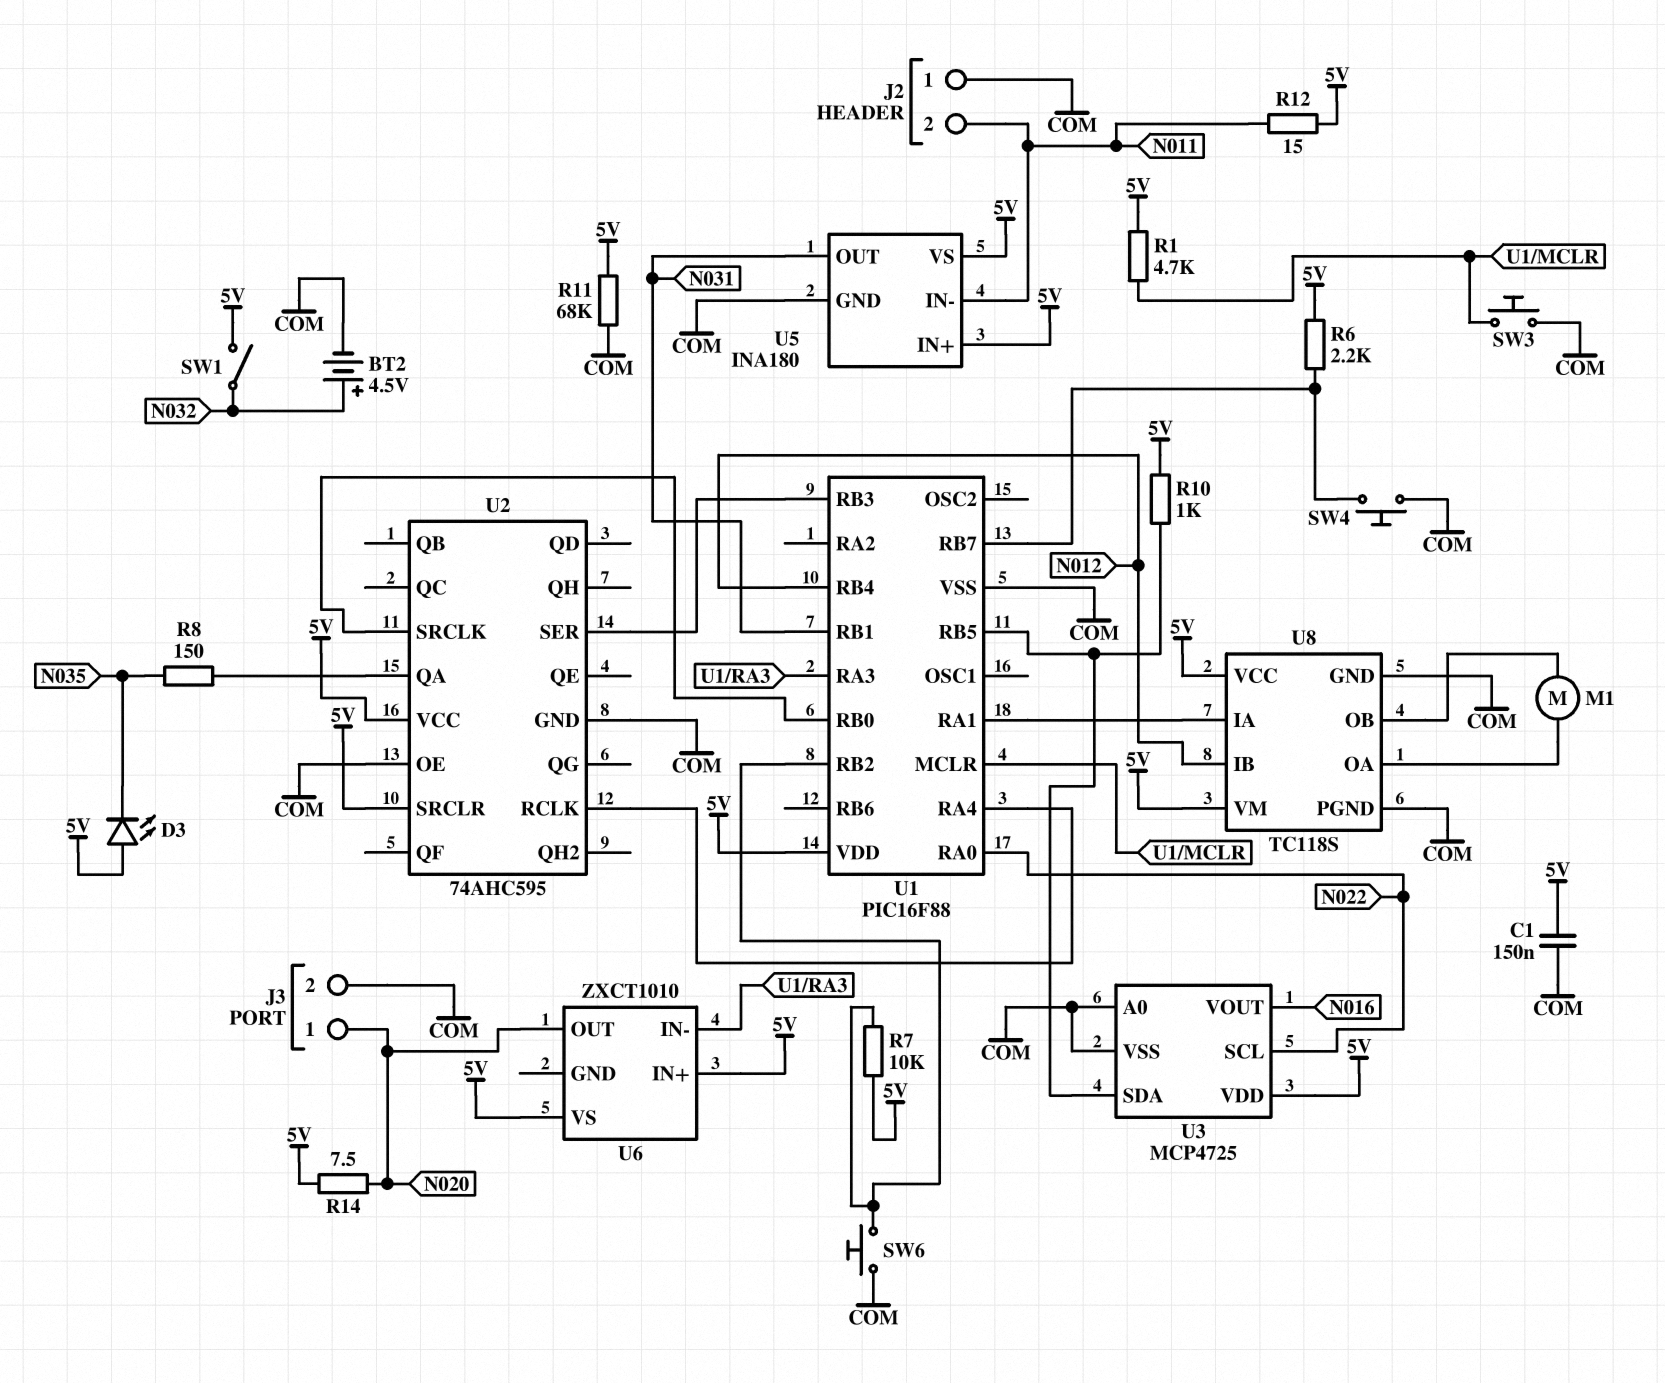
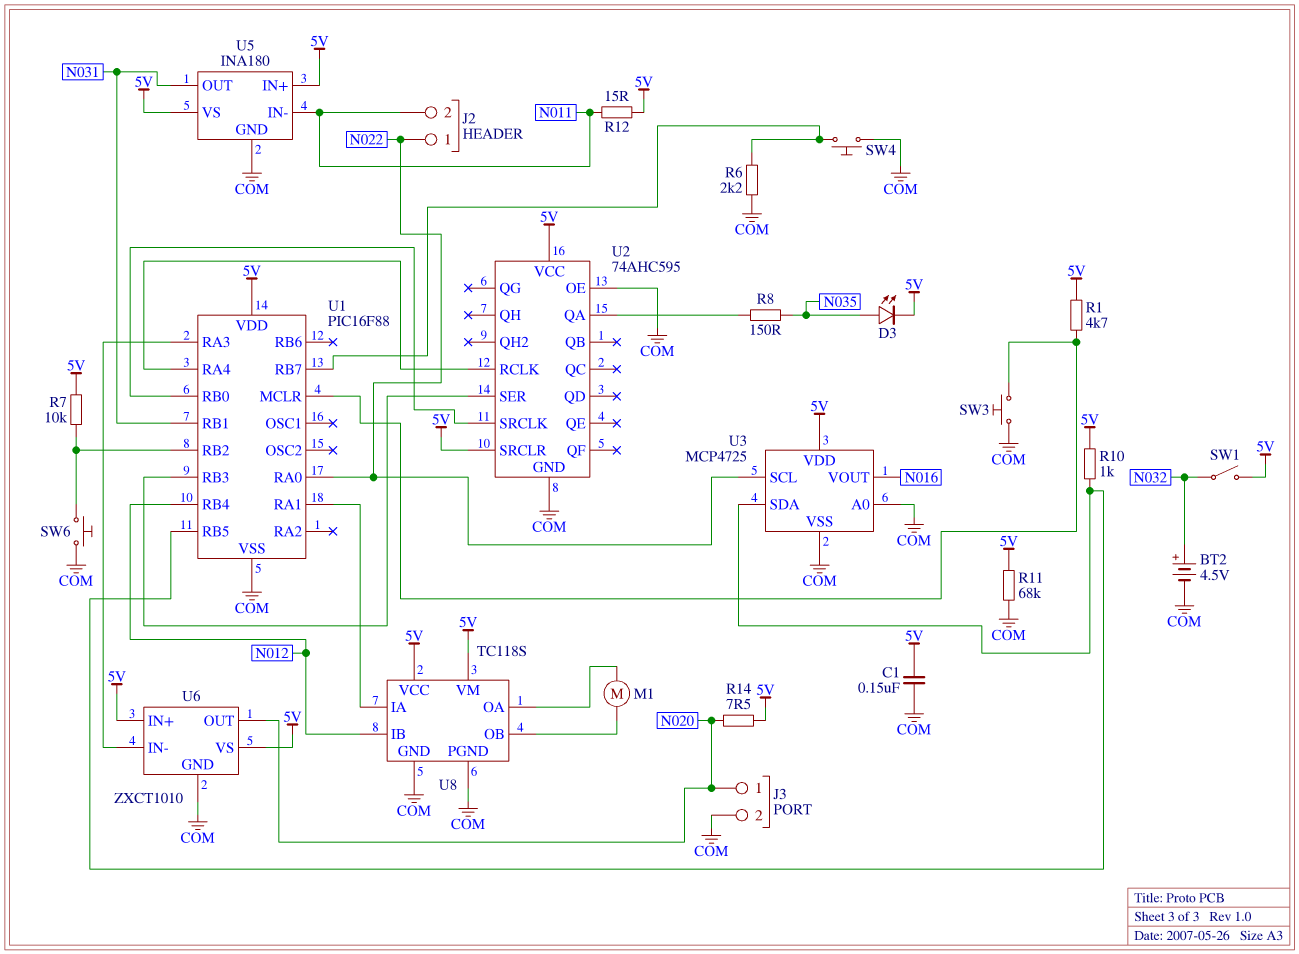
D3: LED (A 5V, K N035) -> LED (A N035, K 5V)
J2 pin 1: COM -> N022
R6: 2.2k (5V, U1/RB7) -> 2.2k (COM, U1/RB7)
U6 pin GND: none -> COM

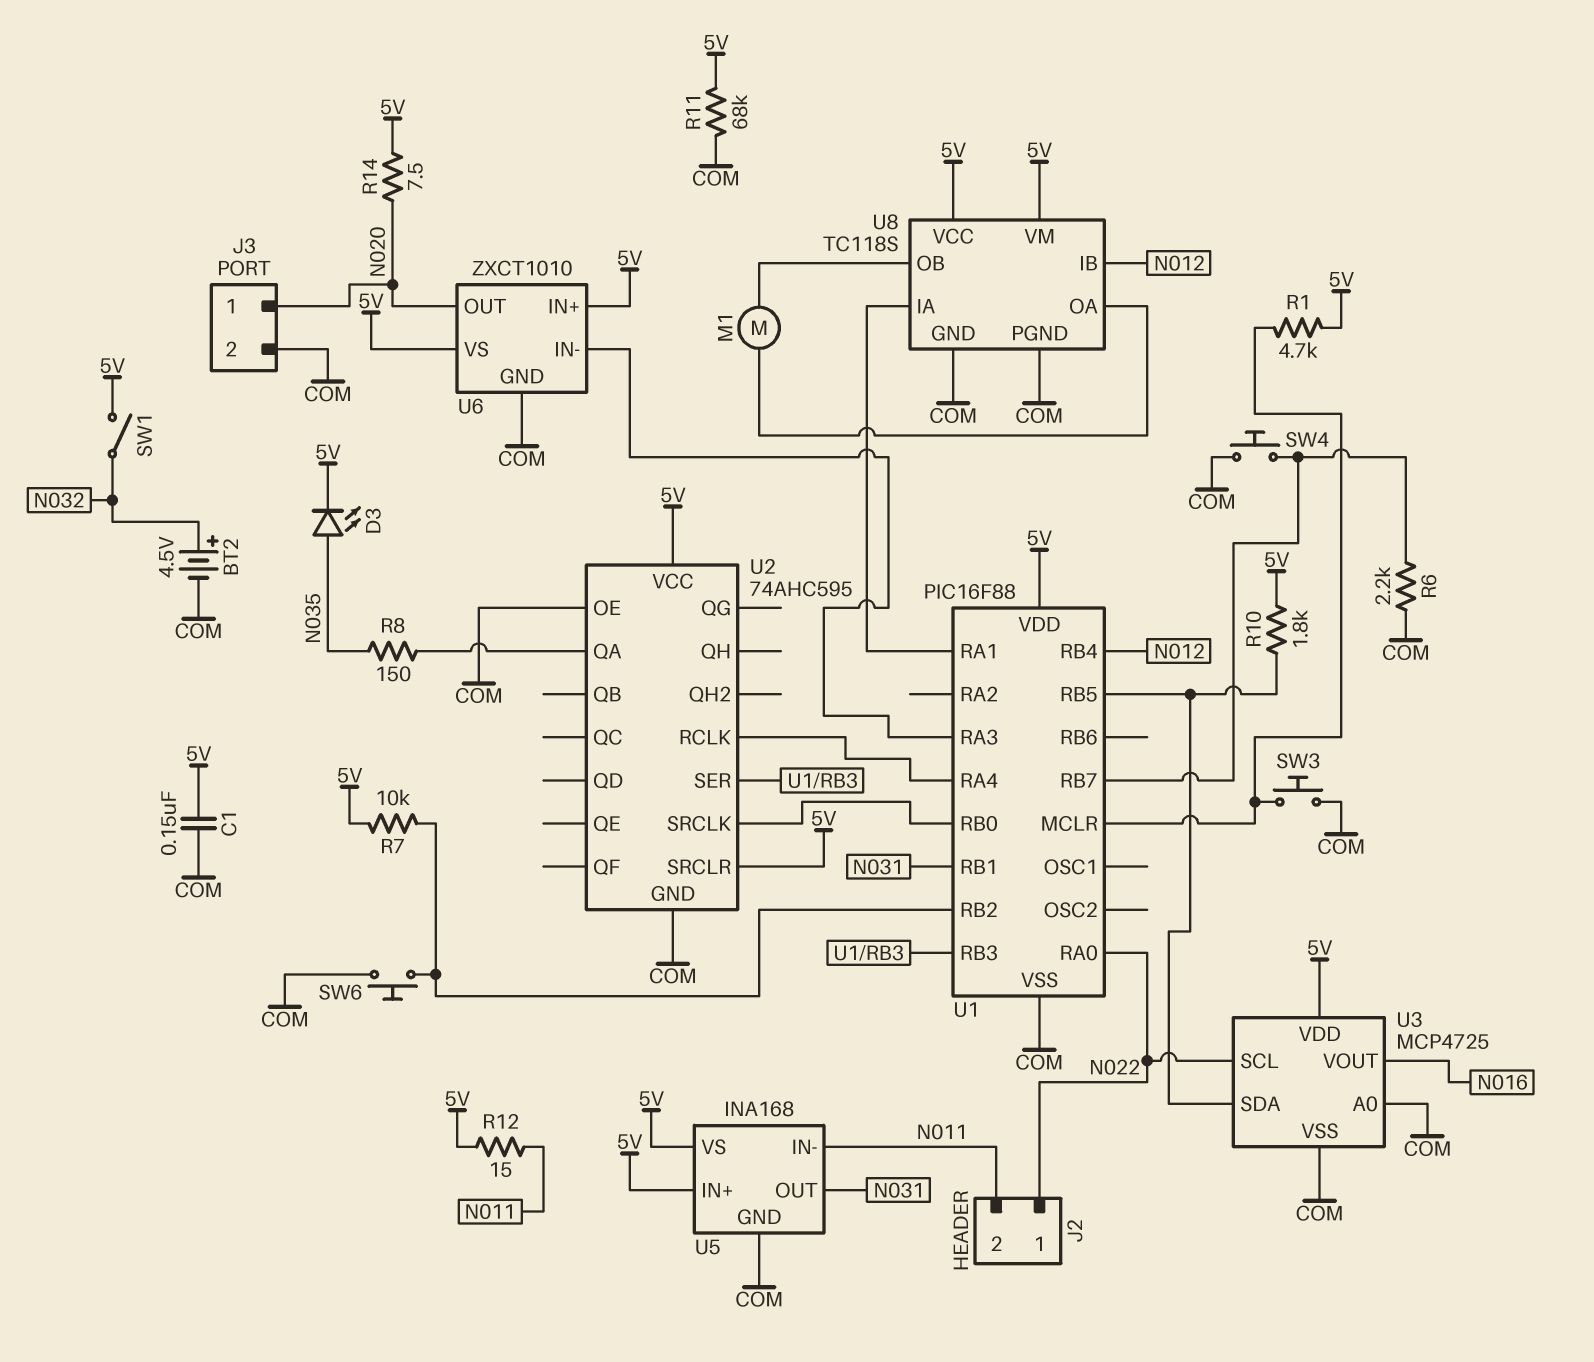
R10: 1k (5V, U1/RB5) -> 1.8k (5V, U1/RB5)
U5: INA180 -> INA168

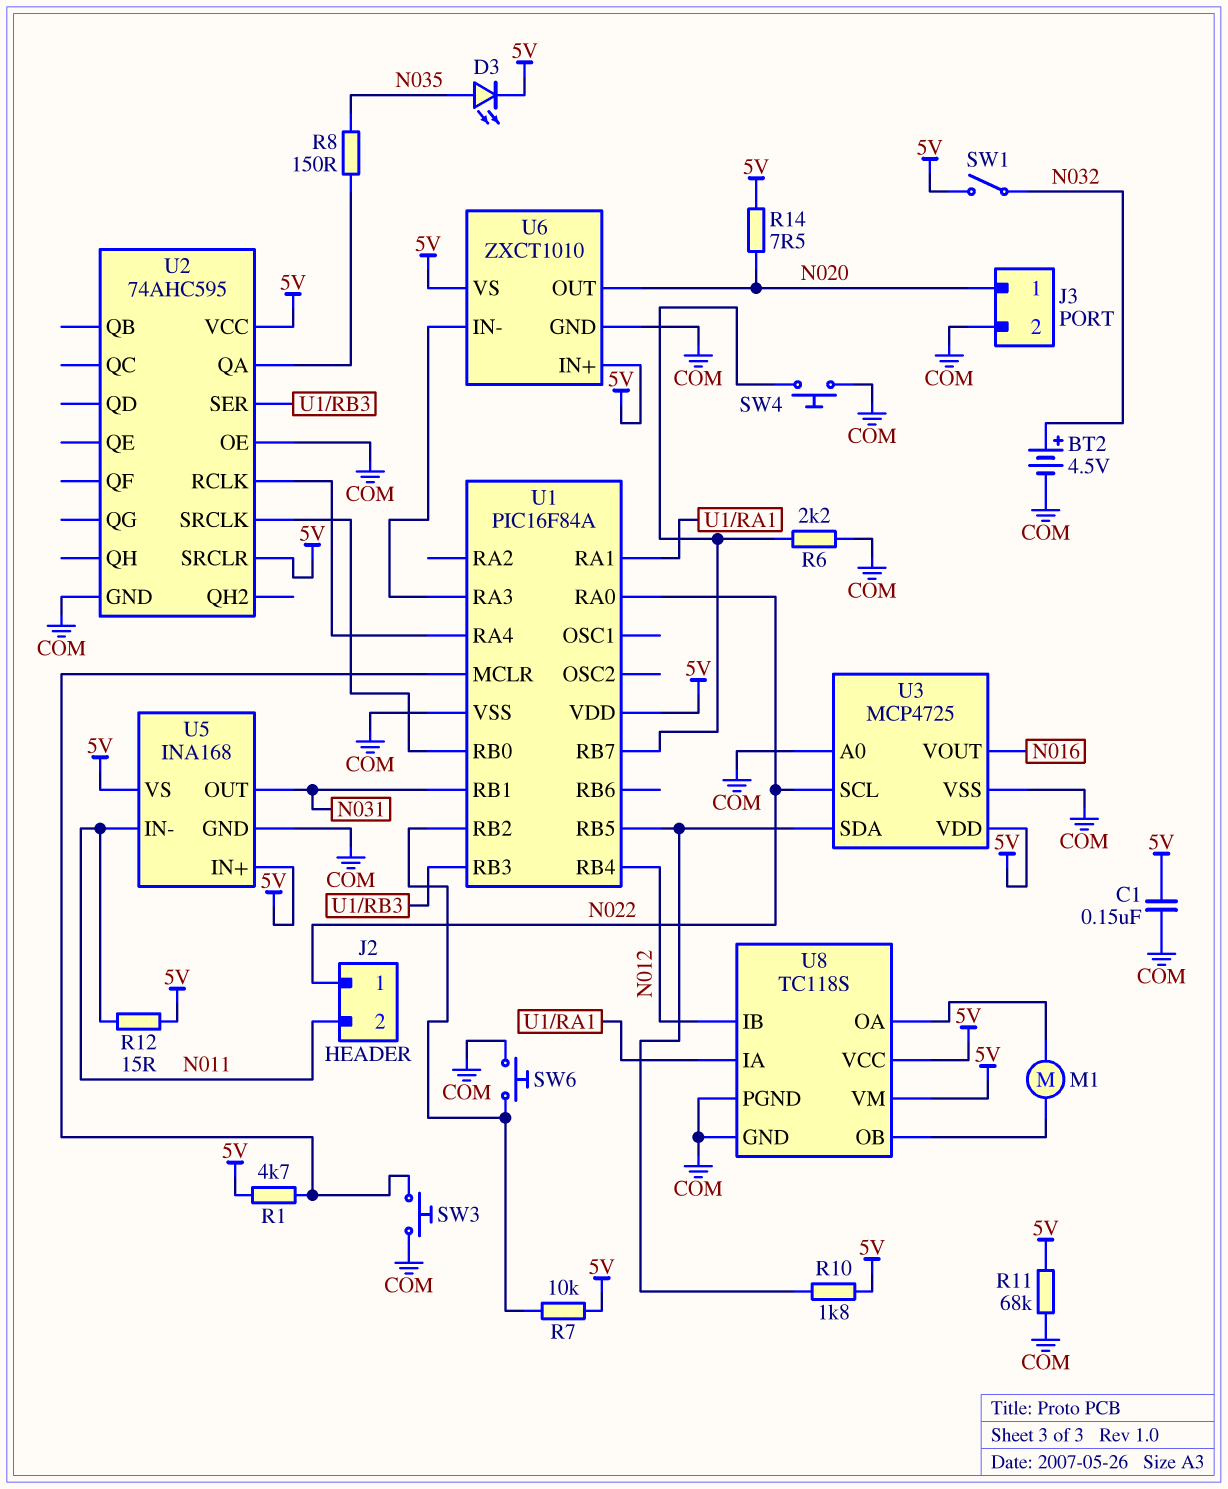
U1: PIC16F88 -> PIC16F84A

